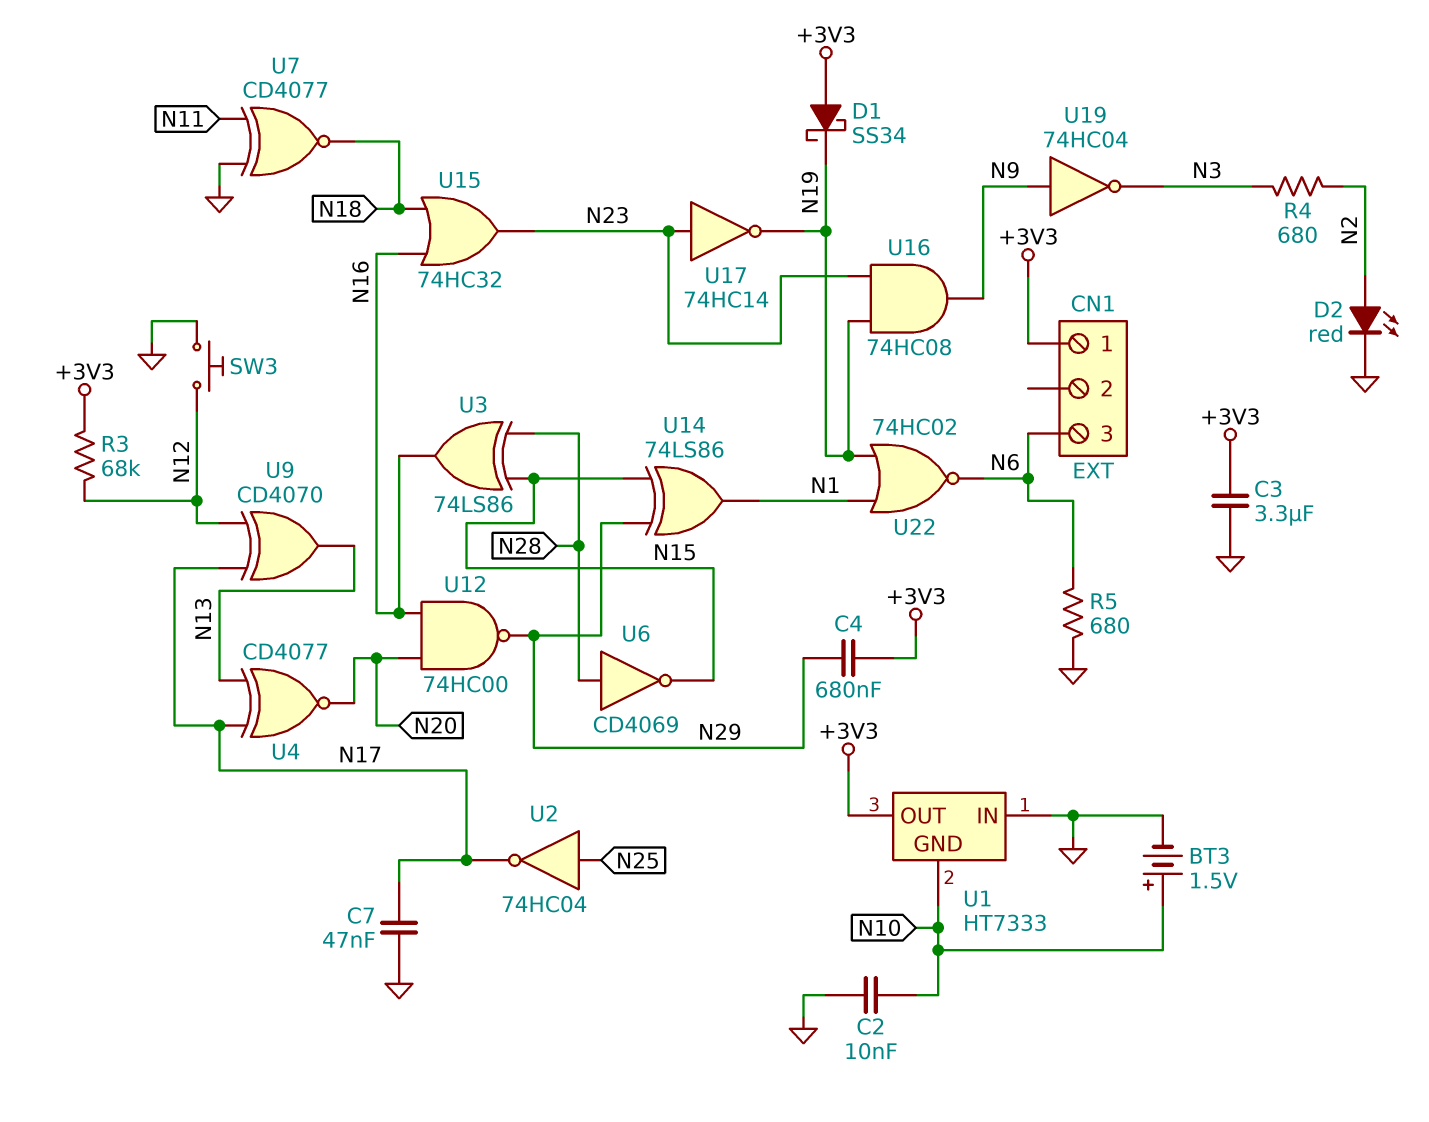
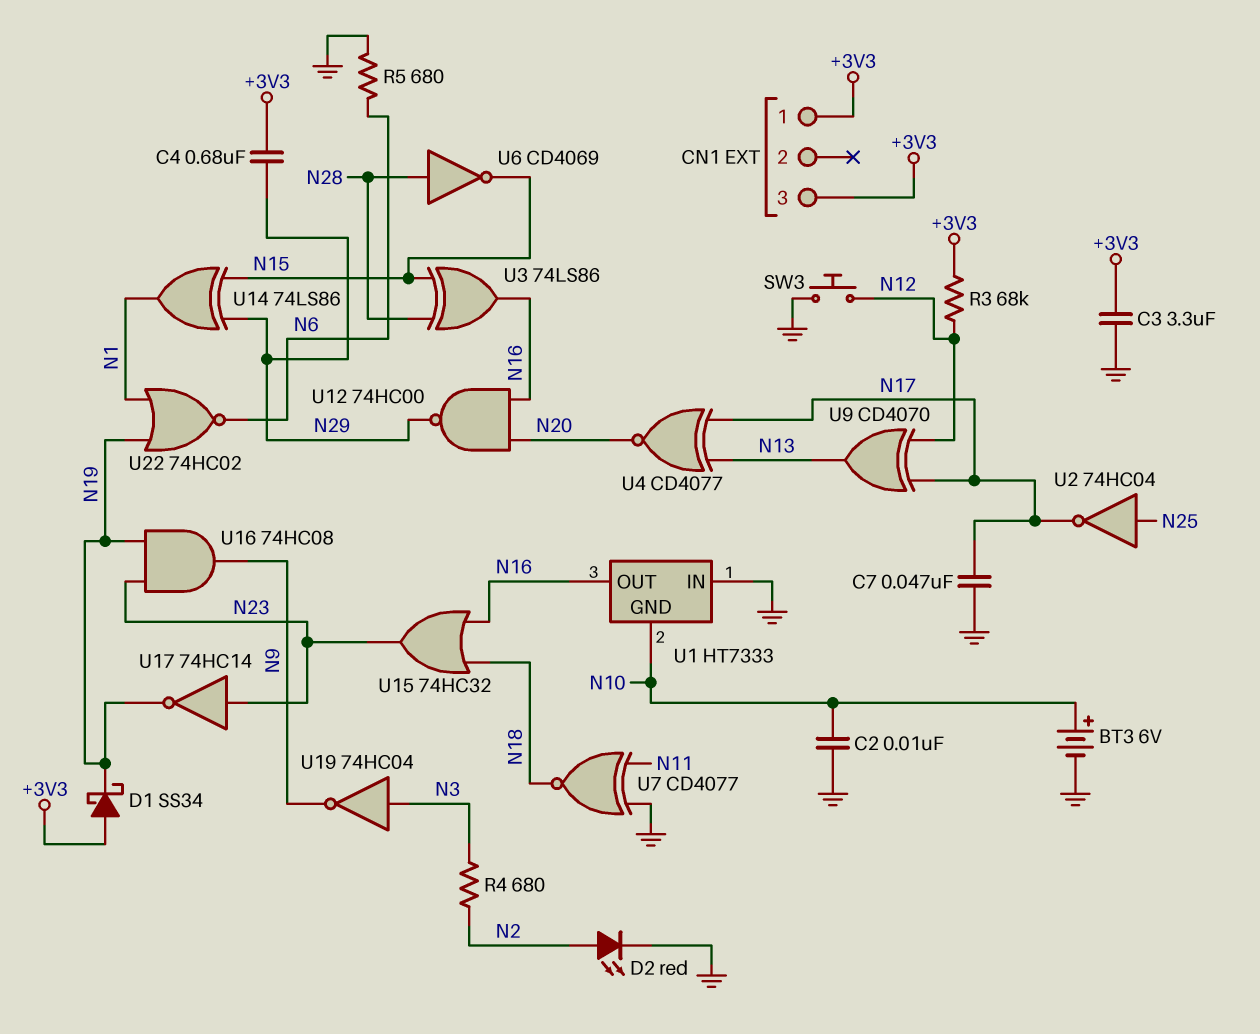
BT3: 1.5V (plus N10, minus GND) -> 6V (plus N10, minus GND)
CN1 pin 3: N6 -> +3V3
U1 pin OUT: +3V3 -> N16
U19: NOT 74HC04 (in N9, out N3) -> NOT 74HC04 (in N3, out N9)

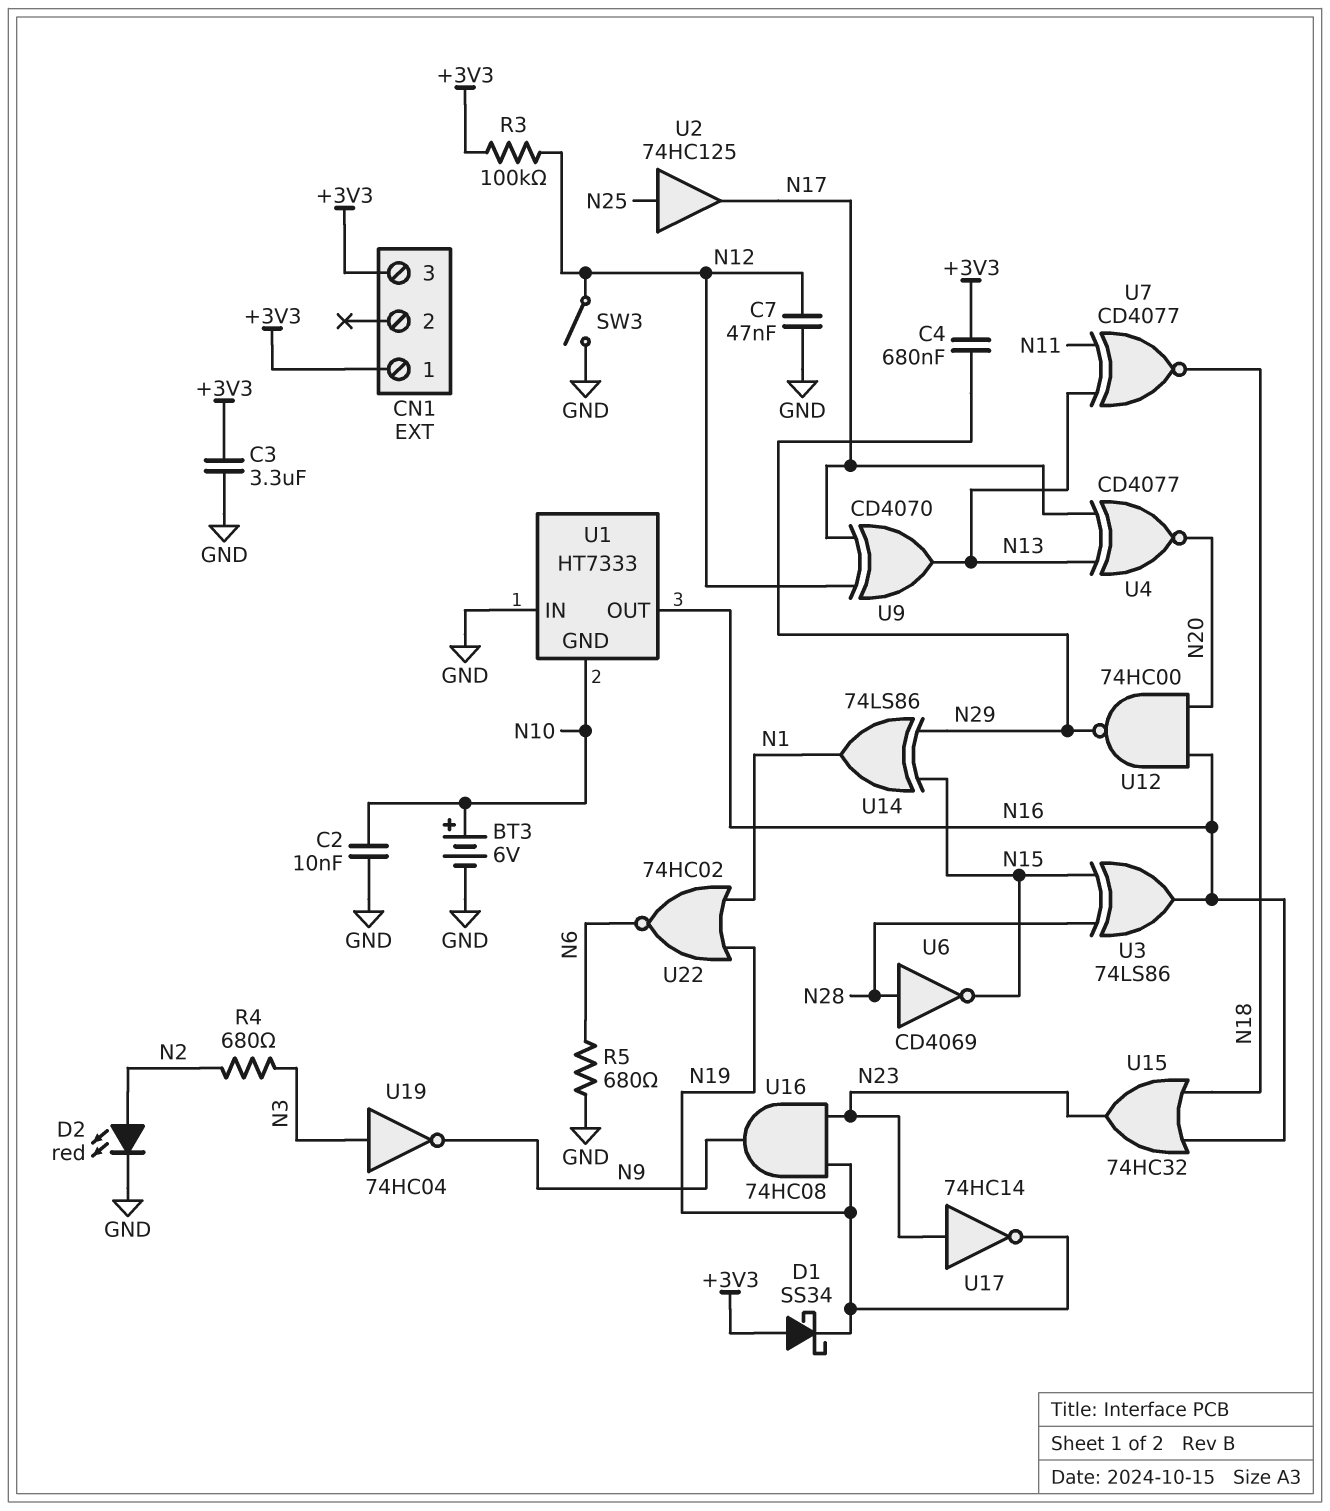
C7: 47nF (GND, N17) -> 47nF (GND, N12)
R3: 68k (+3V3, N12) -> 100k (+3V3, N12)
SW3: button (GND, N12) -> switch (GND, N12)
U2: NOT 74HC04 (in N25, out N17) -> buffer 74HC125 (in N25, out N17)
U7: XNOR CD4077 (in GND, in N11, out N18) -> XNOR CD4077 (in N11, in N13, out N18)

